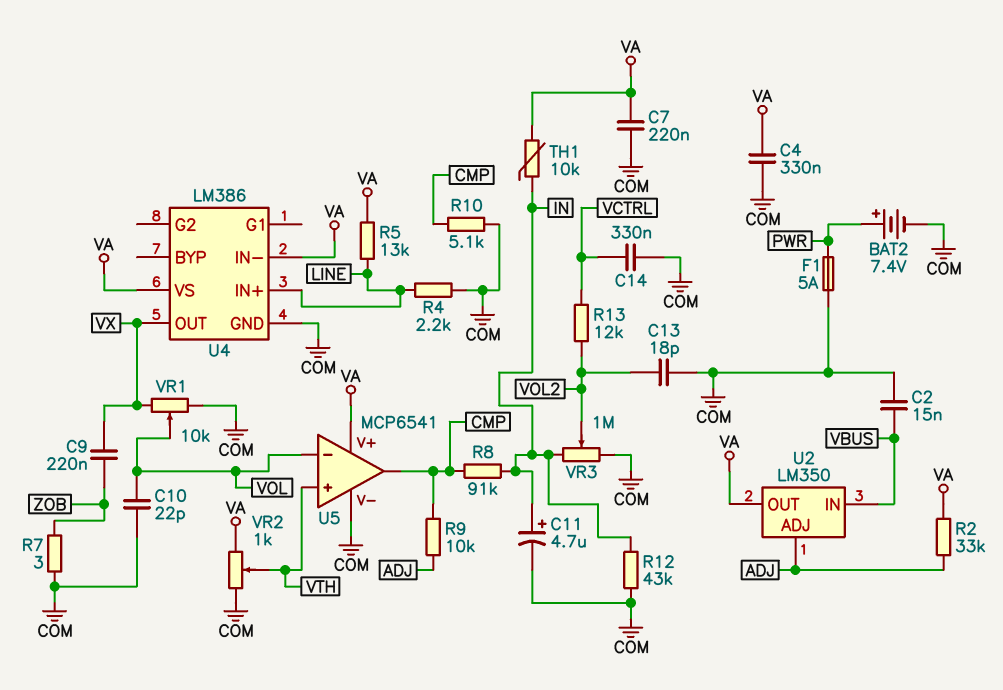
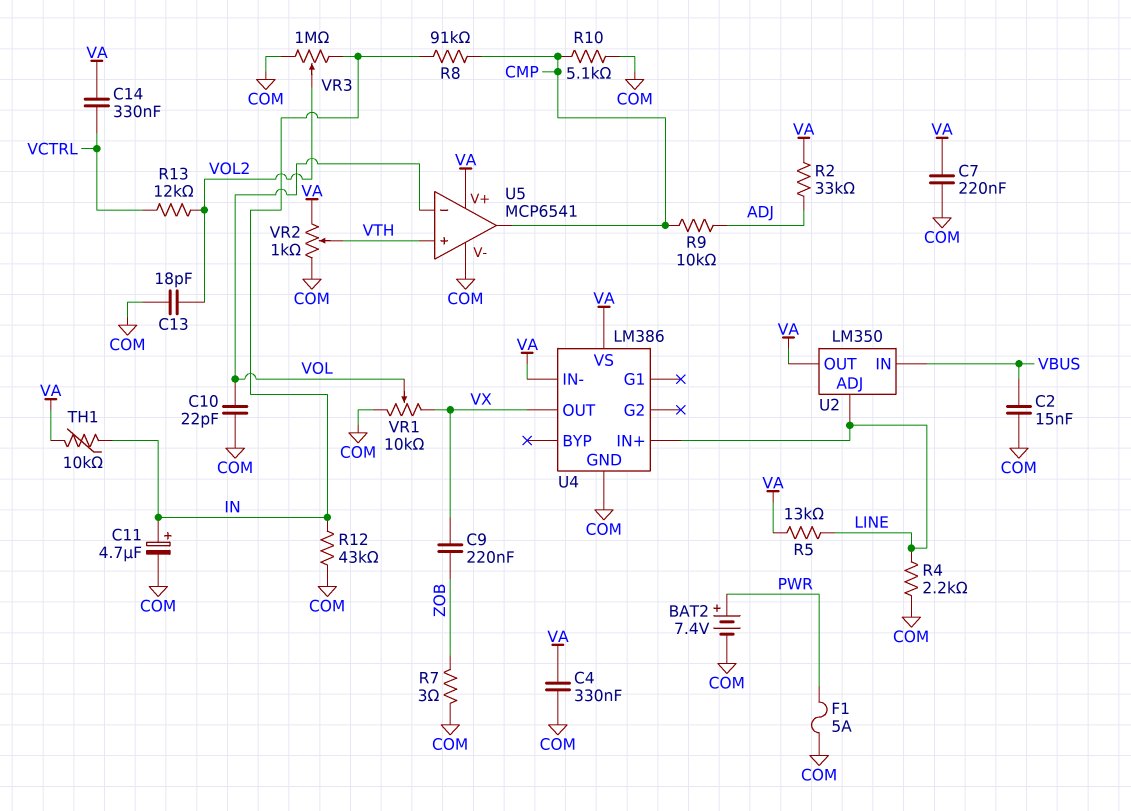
C14: 330nF (COM, VCTRL) -> 330nF (VA, VCTRL)
U2 pin ADJ: ADJ -> LINE

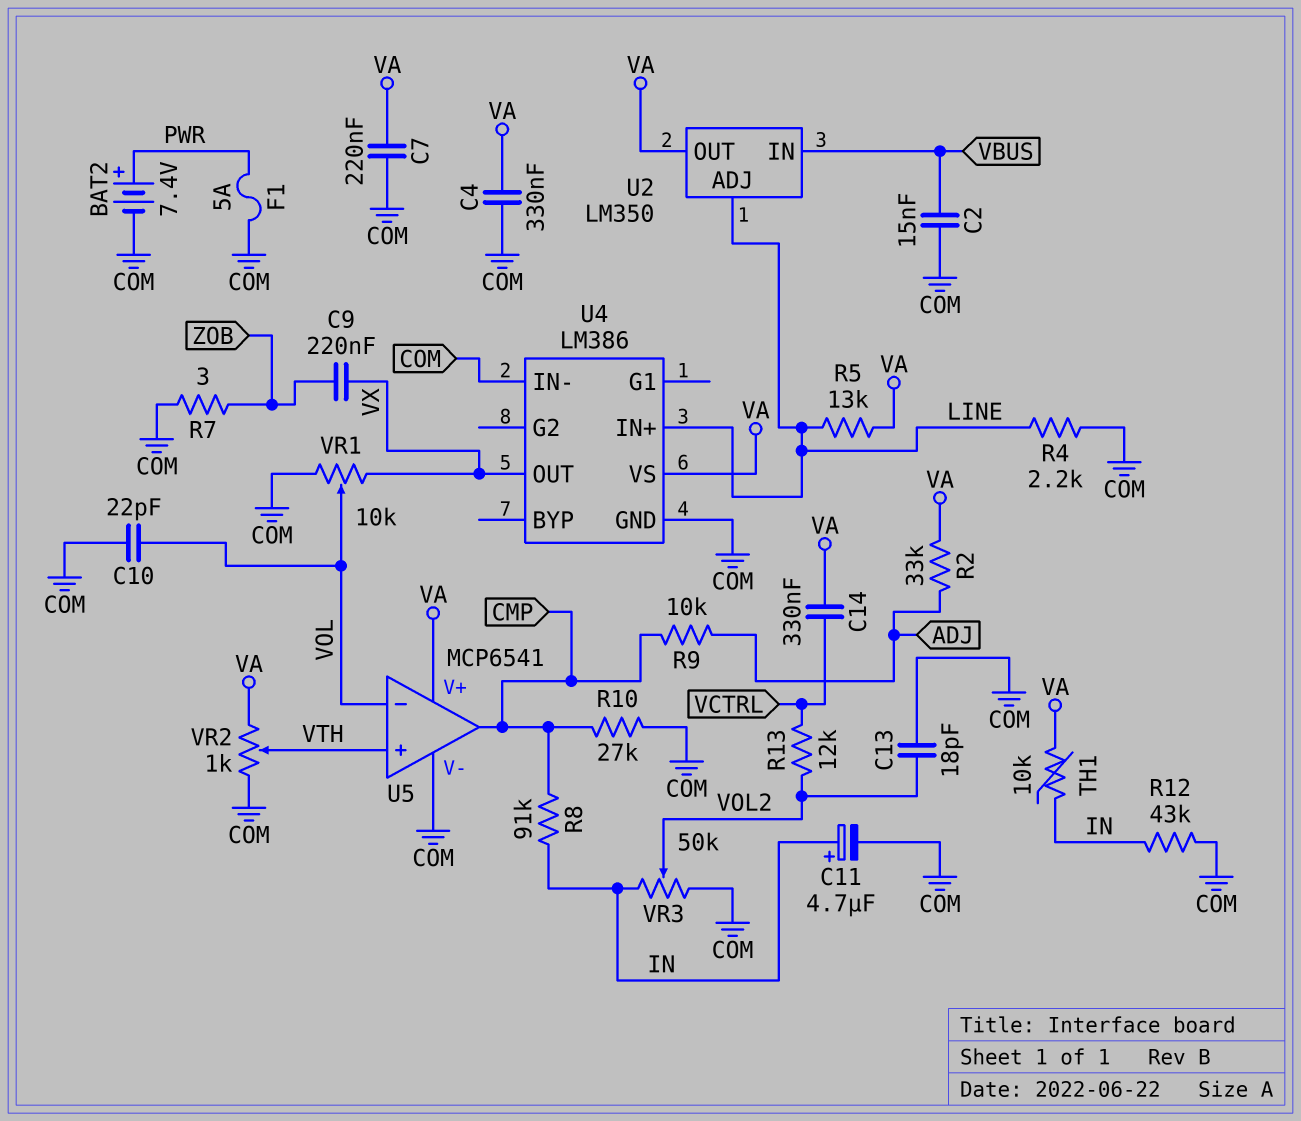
R10: 5.1k (CMP, COM) -> 27k (CMP, COM)
U4 pin IN-: VA -> COM
VR3: 1M (COM, IN, wiper VOL2) -> 50k (COM, IN, wiper VOL2)

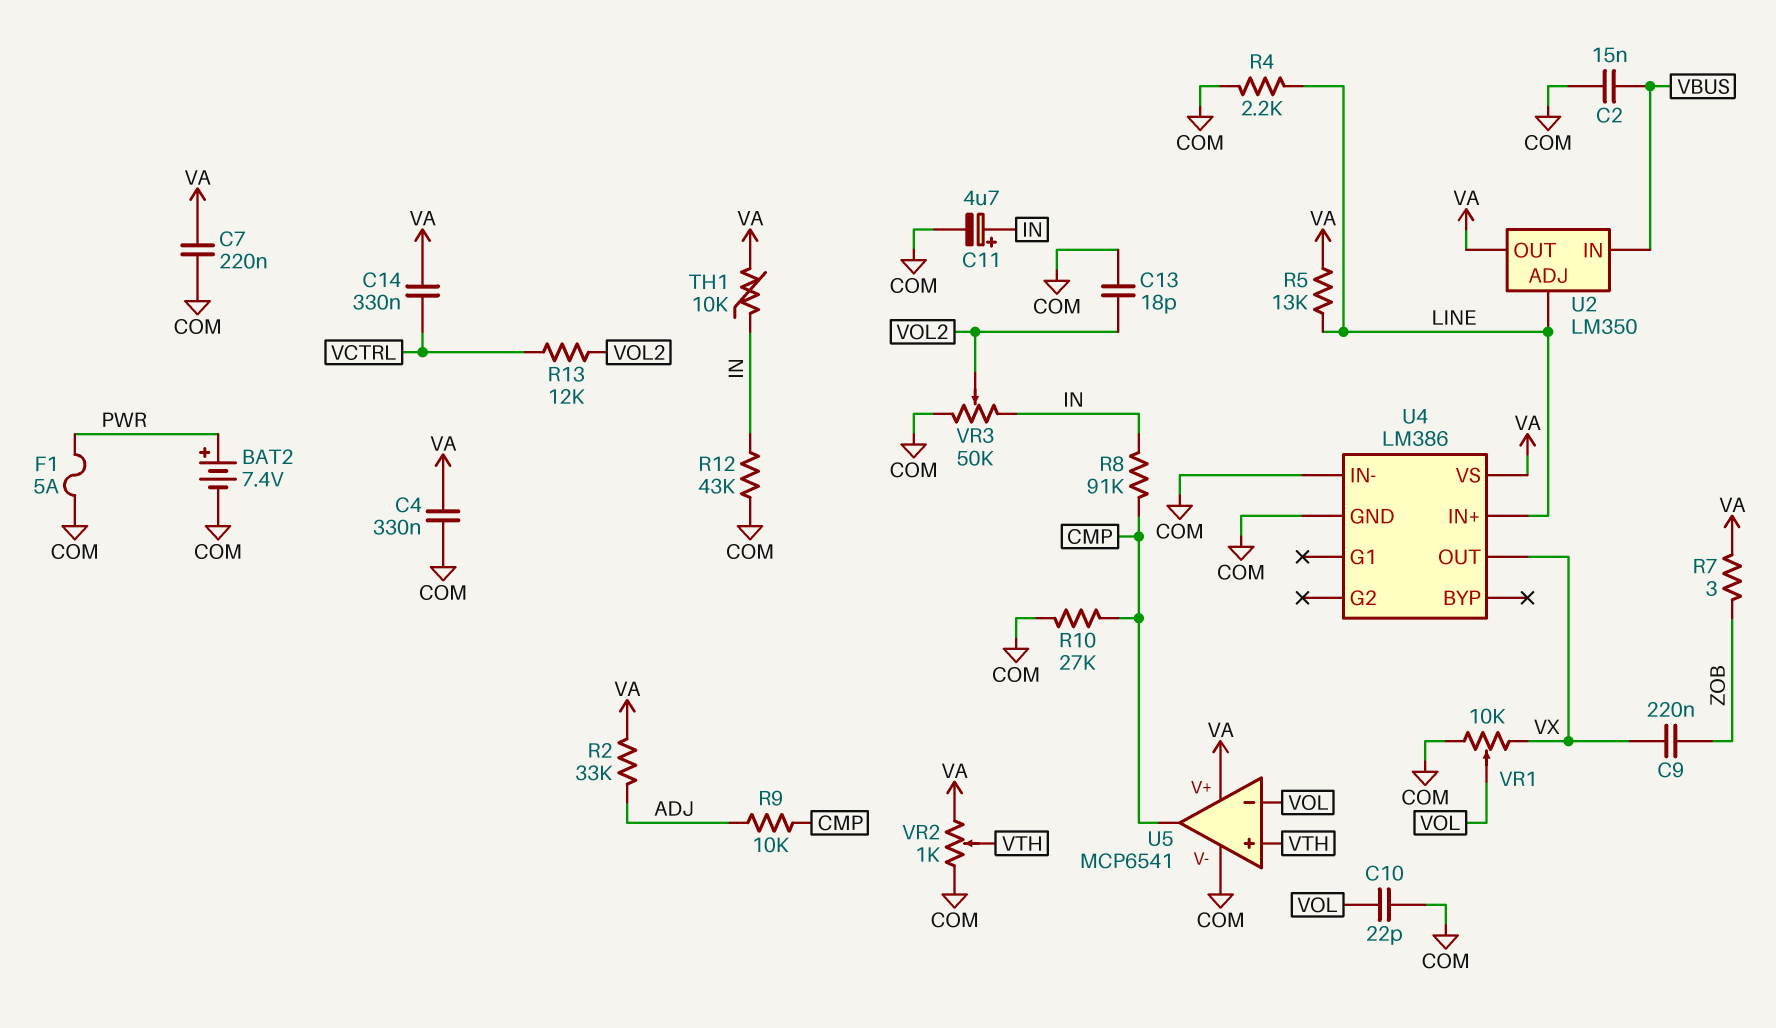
R7: 3 (COM, ZOB) -> 3 (VA, ZOB)

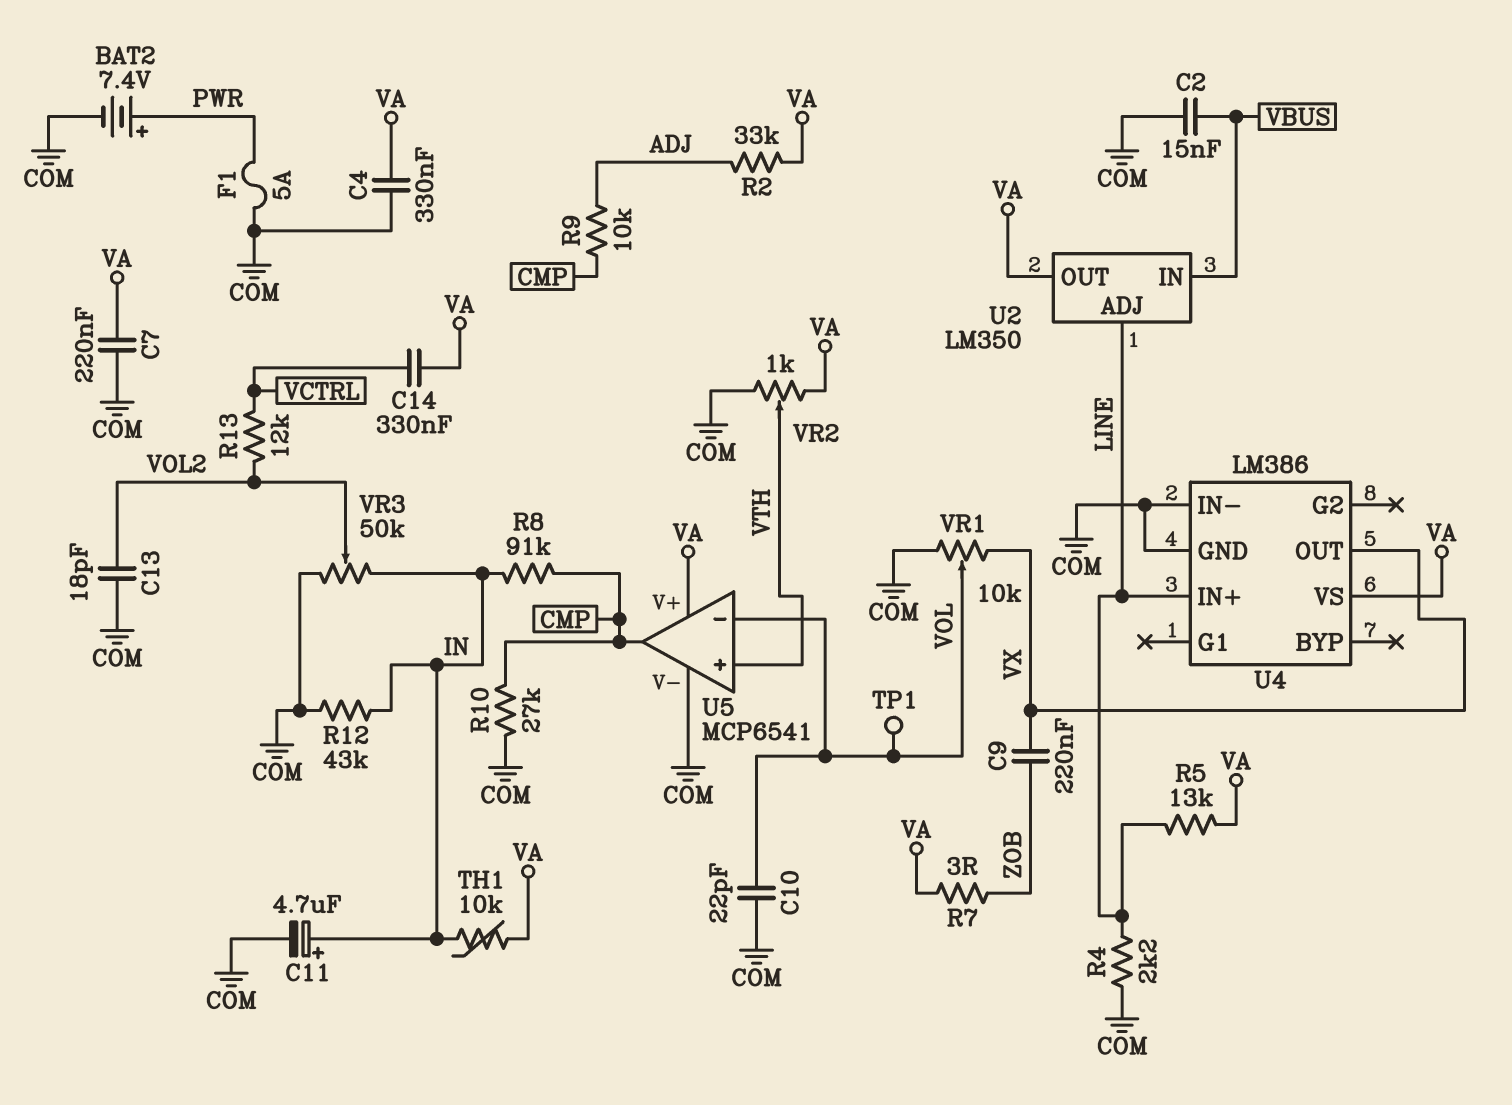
TP1: none -> test point (VOL)

